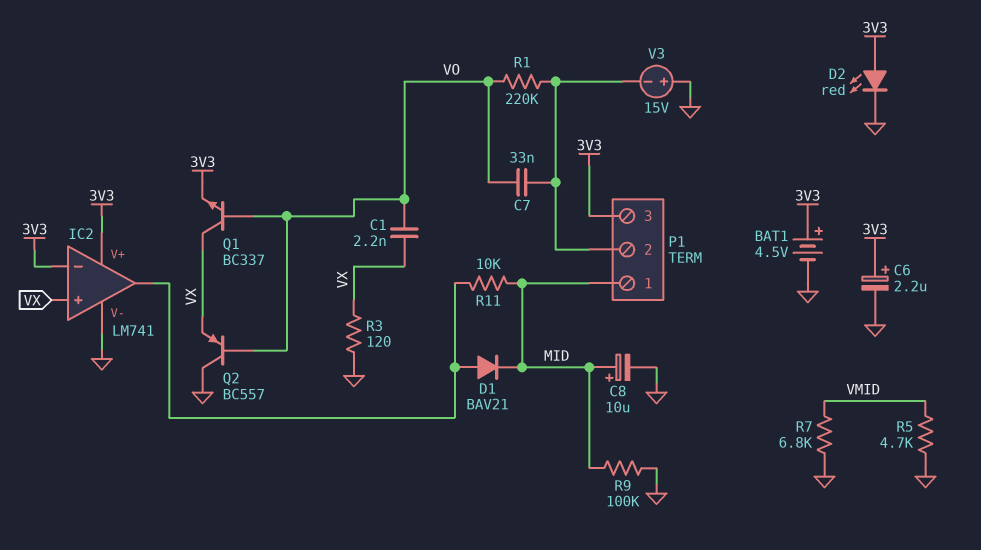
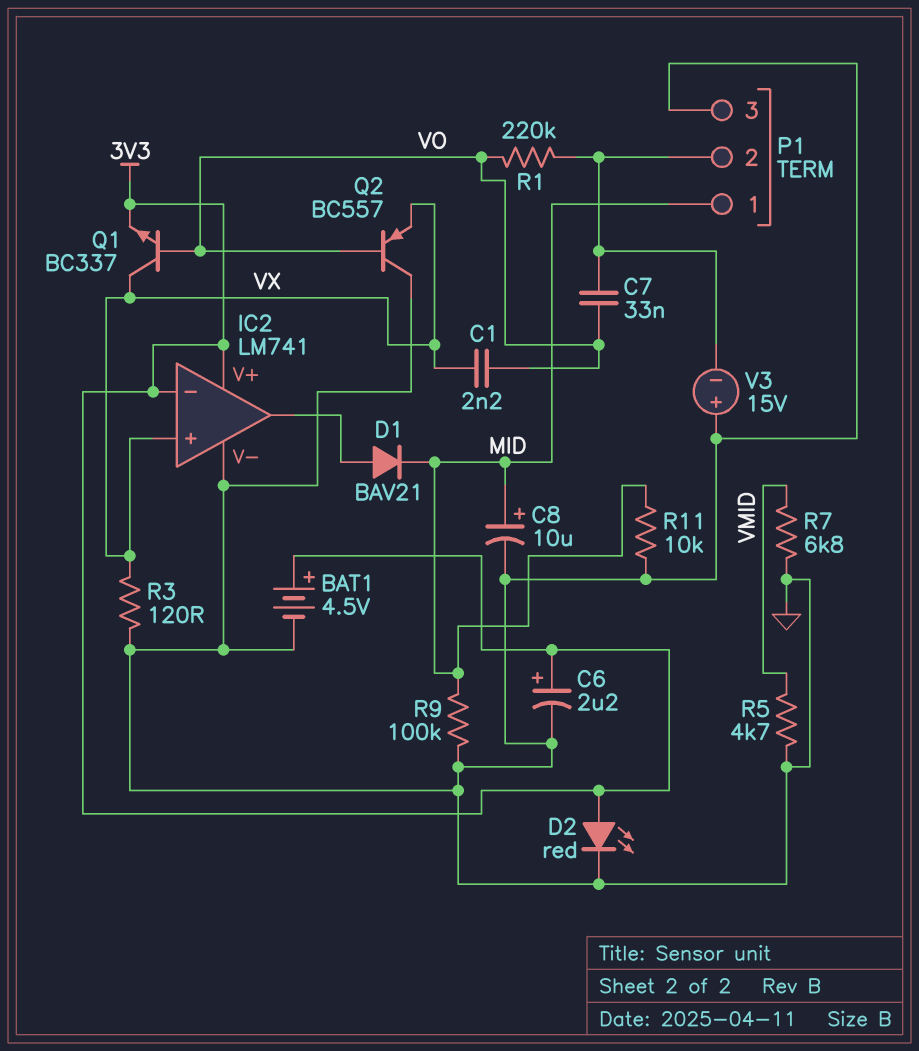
P1 pin 3: 3V3 -> GND
R11: 10k (IC2/out, MID) -> 10k (GND, MID)

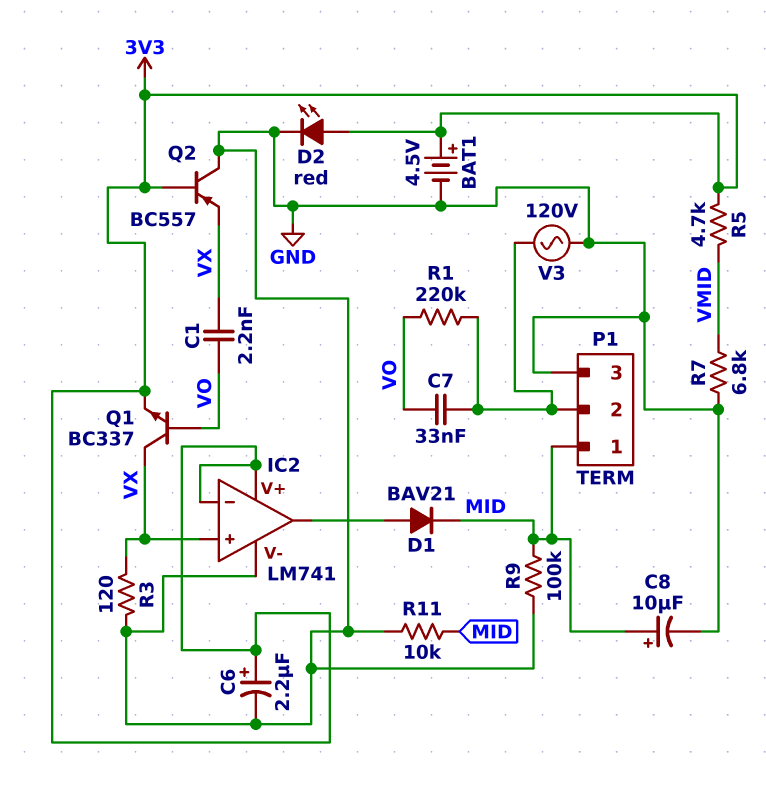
Q2: PNP BC557 (B VO, C GND, E VX) -> PNP BC557 (B 3V3, C GND, E VX)
R5: 4.7k (GND, VMID) -> 4.7k (3V3, VMID)
V3: 15V (plus GND, minus P1/2) -> AC 120V (GND, P1/2)

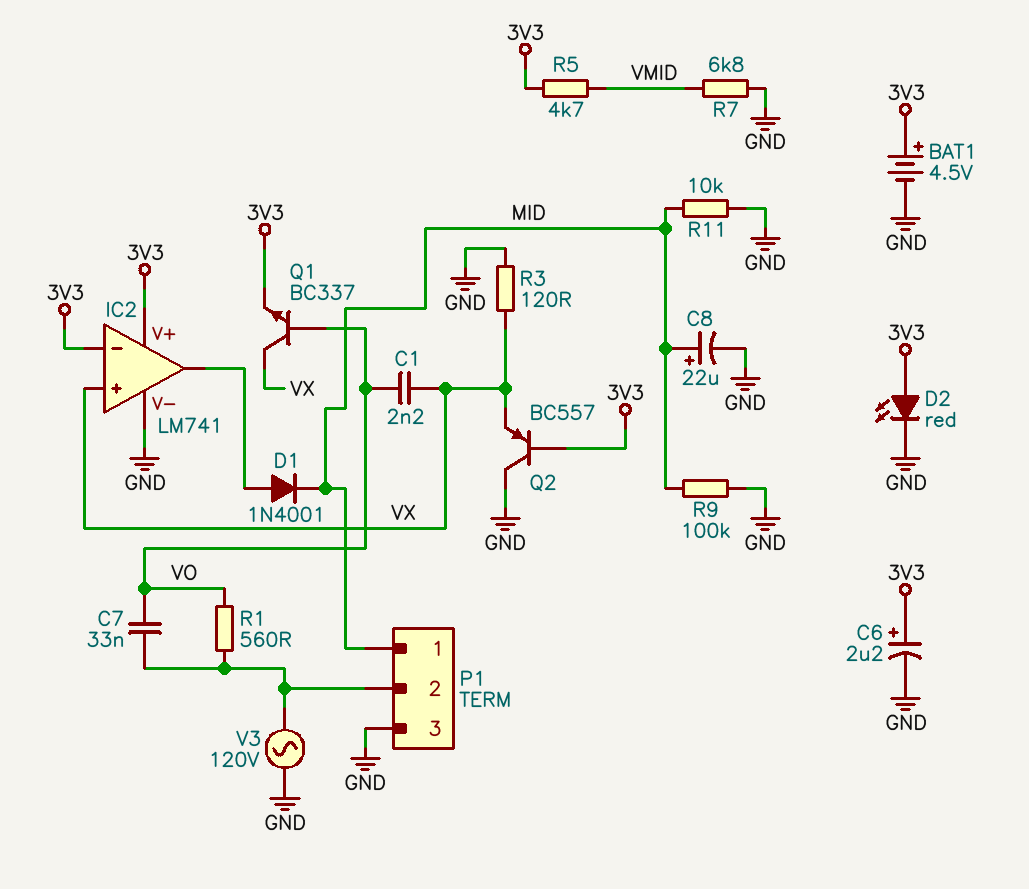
C8: 10uF (plus MID, minus GND) -> 22uF (plus MID, minus GND)
D1: diode BAV21 (A IC2/out, K MID) -> diode 1N4001 (A IC2/out, K MID)
R1: 220k (P1/2, VO) -> 560 (P1/2, VO)

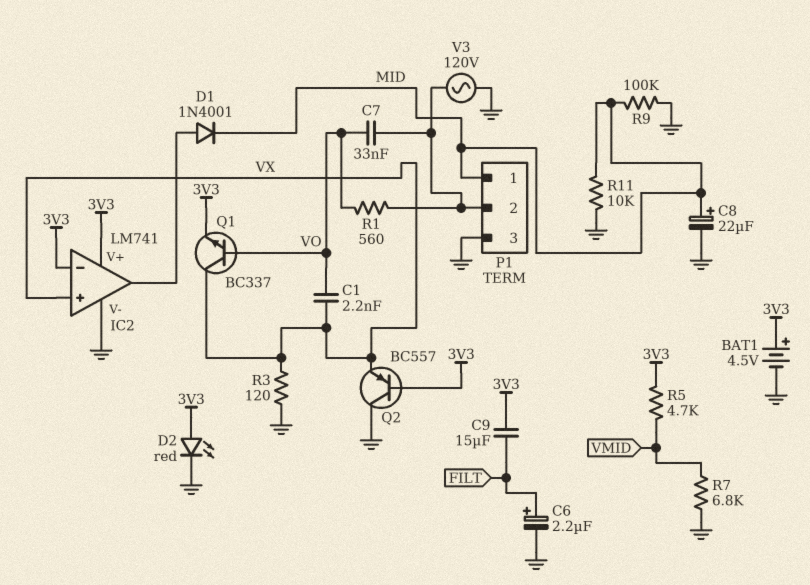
C6: 2.2uF (plus 3V3, minus GND) -> 2.2uF (plus FILT, minus GND)
C9: none -> 15uF (3V3, FILT)

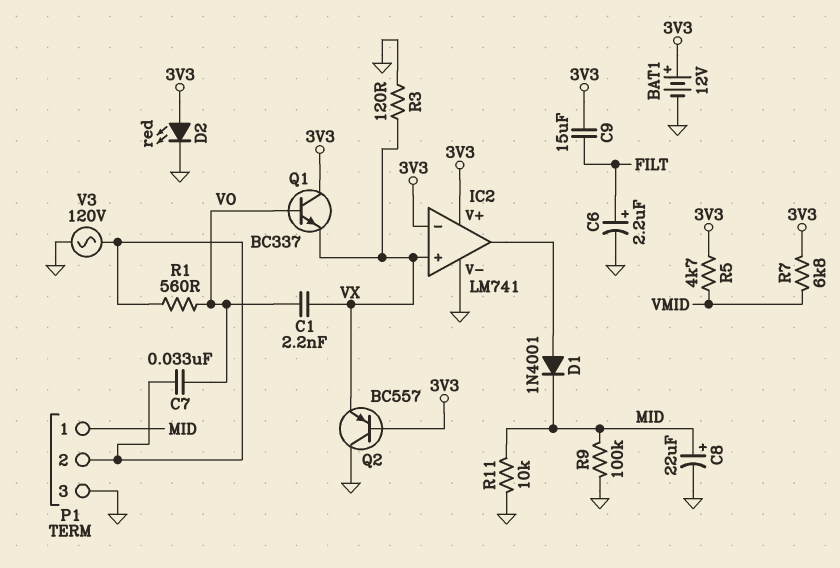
BAT1: 4.5V (plus 3V3, minus GND) -> 12V (plus 3V3, minus GND)
Q1: NPN BC337 (B VO, C VX, E 3V3) -> NPN BC337 (B VO, C 3V3, E VX)
R7: 6.8k (GND, VMID) -> 6.8k (3V3, VMID)

